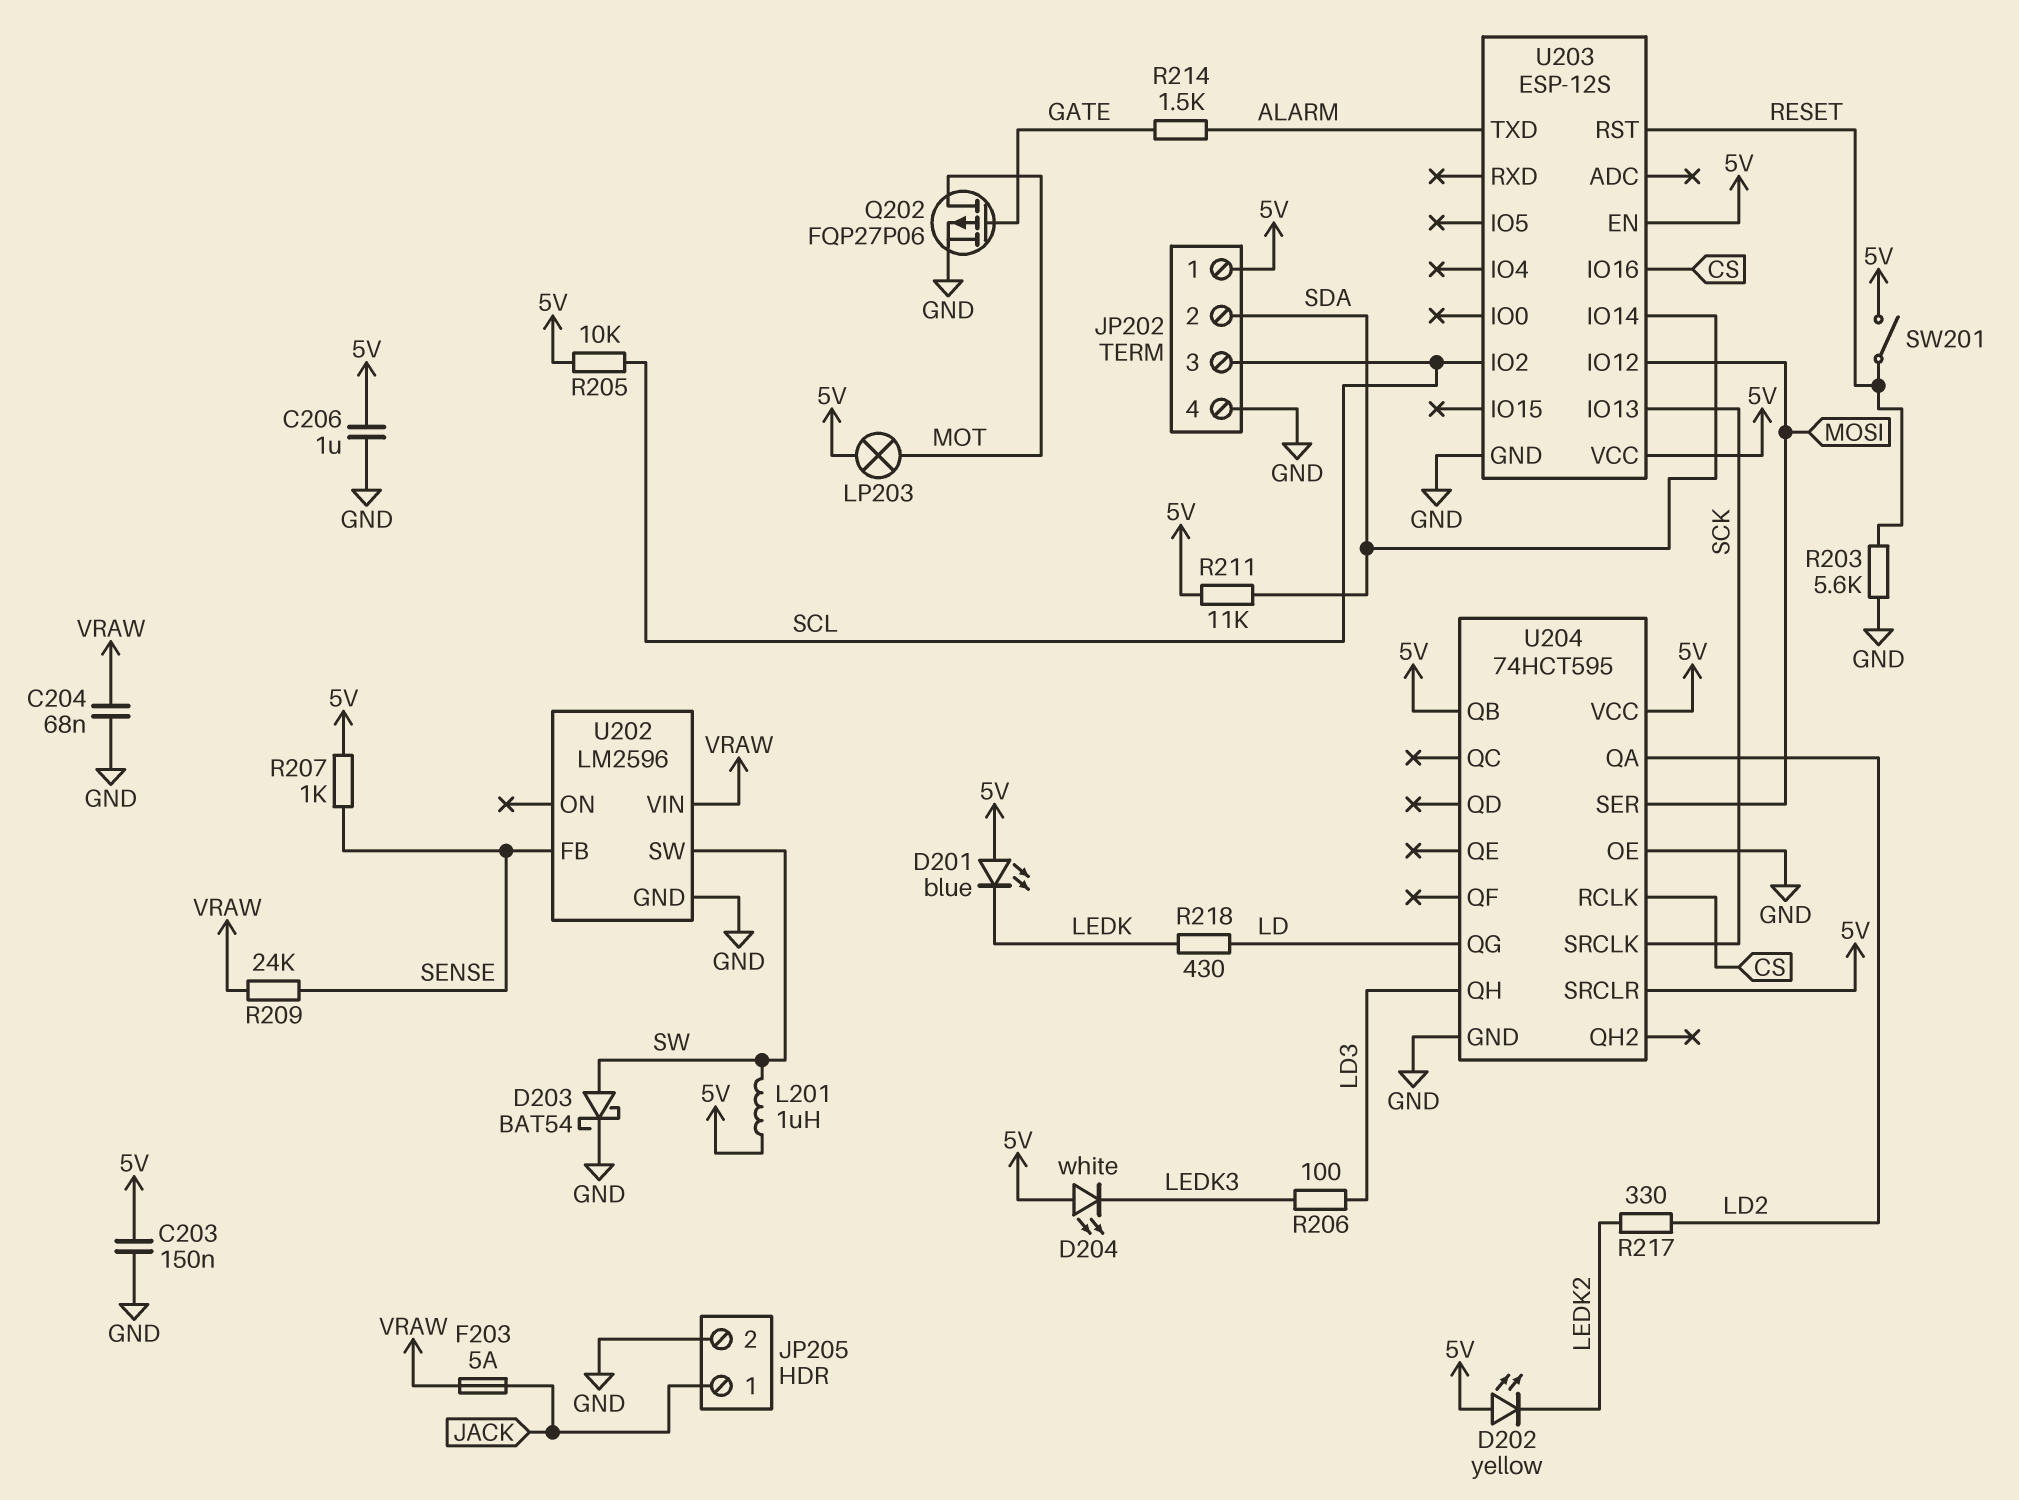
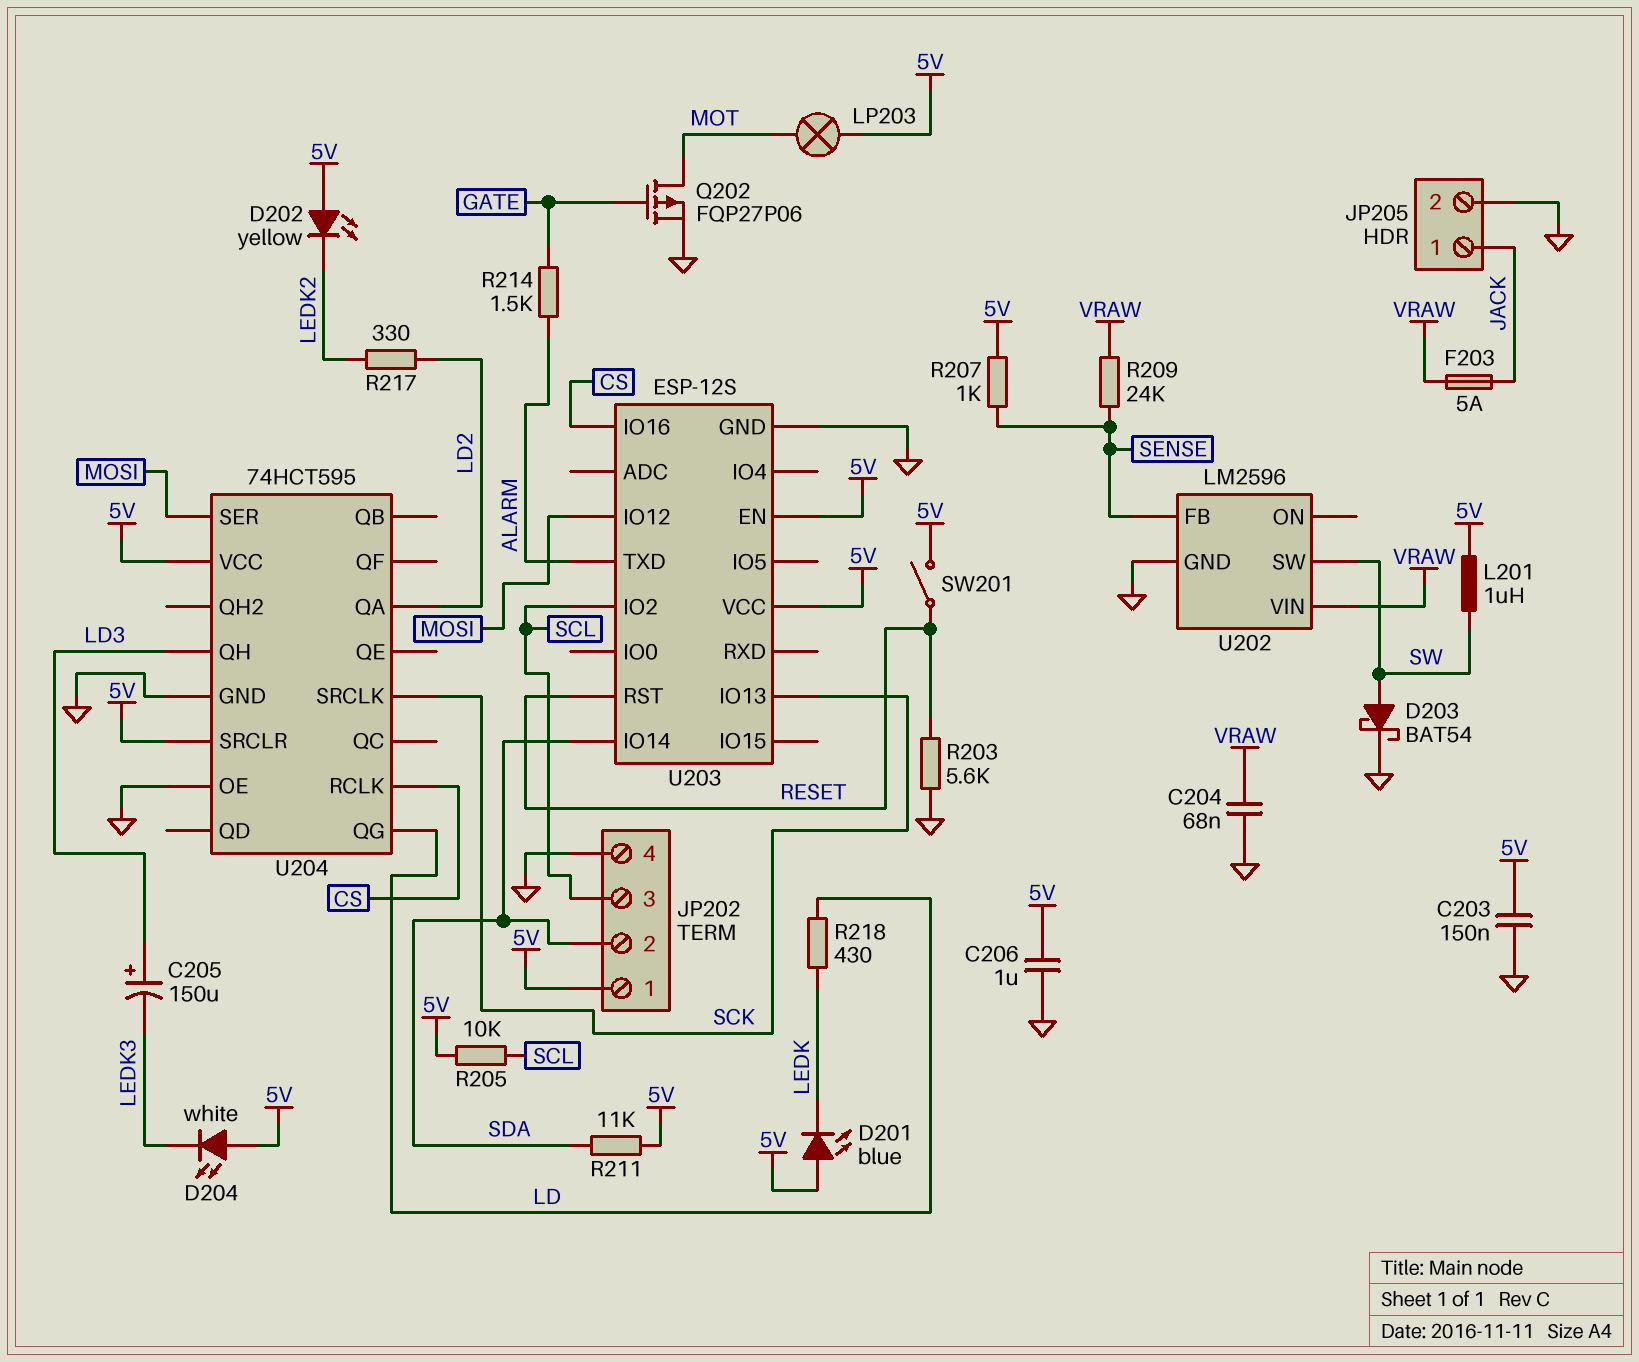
C205: none -> 150uF (plus LD3, minus LEDK3)
R206: 100 (LD3, LEDK3) -> none
U204 pin QB: 5V -> none

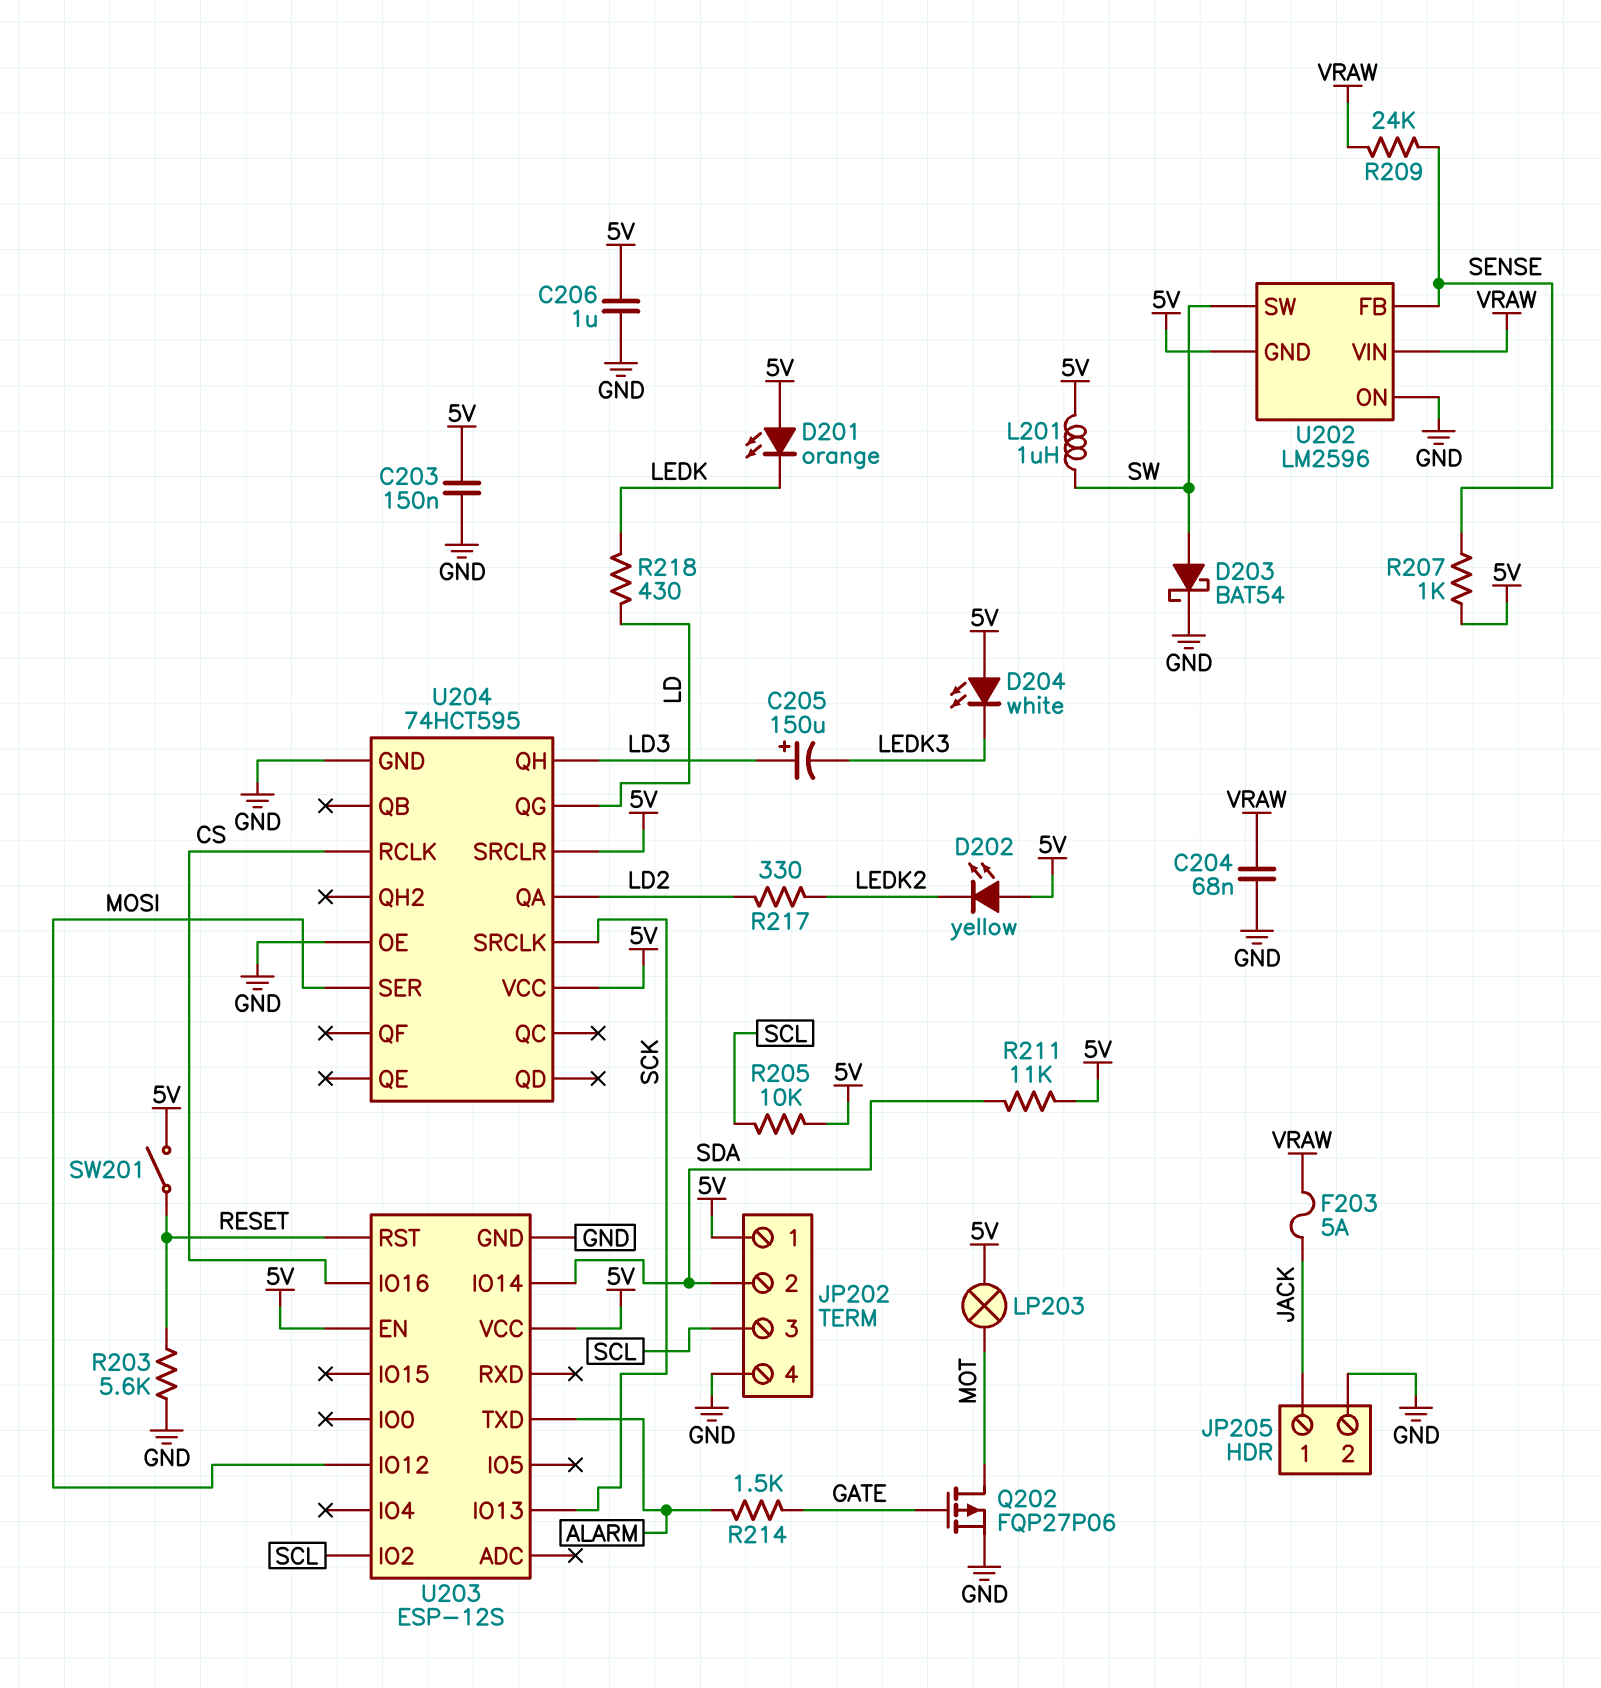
D201: LED blue (A 5V, K LEDK) -> LED orange (A 5V, K LEDK)
U202 pin GND: GND -> 5V
U202 pin ON: none -> GND

